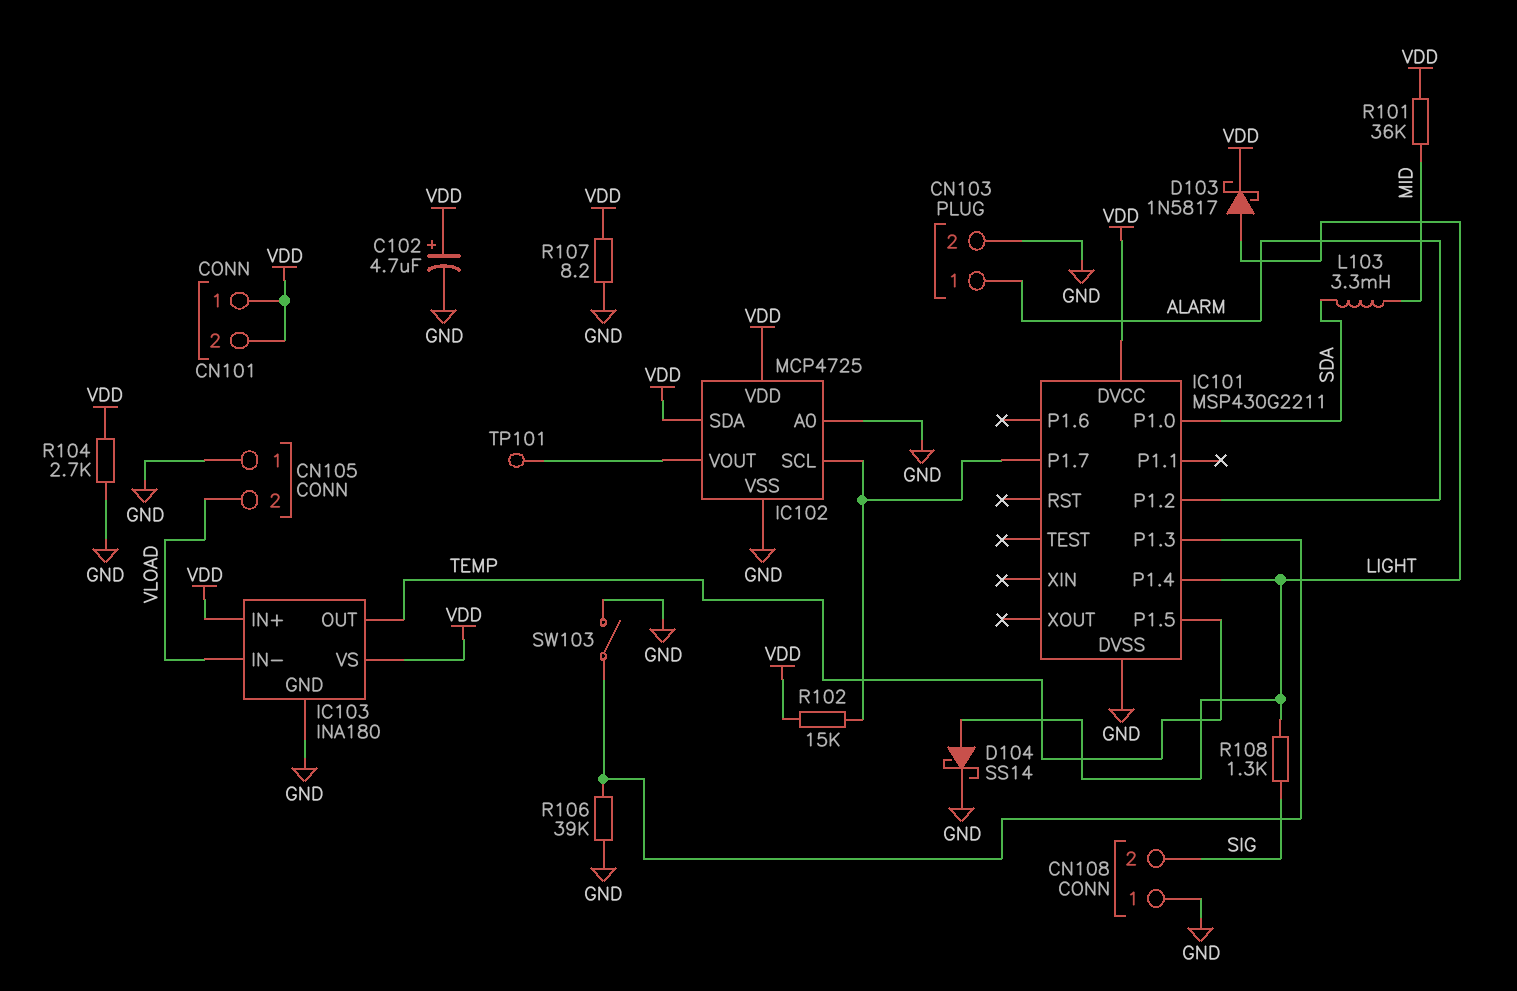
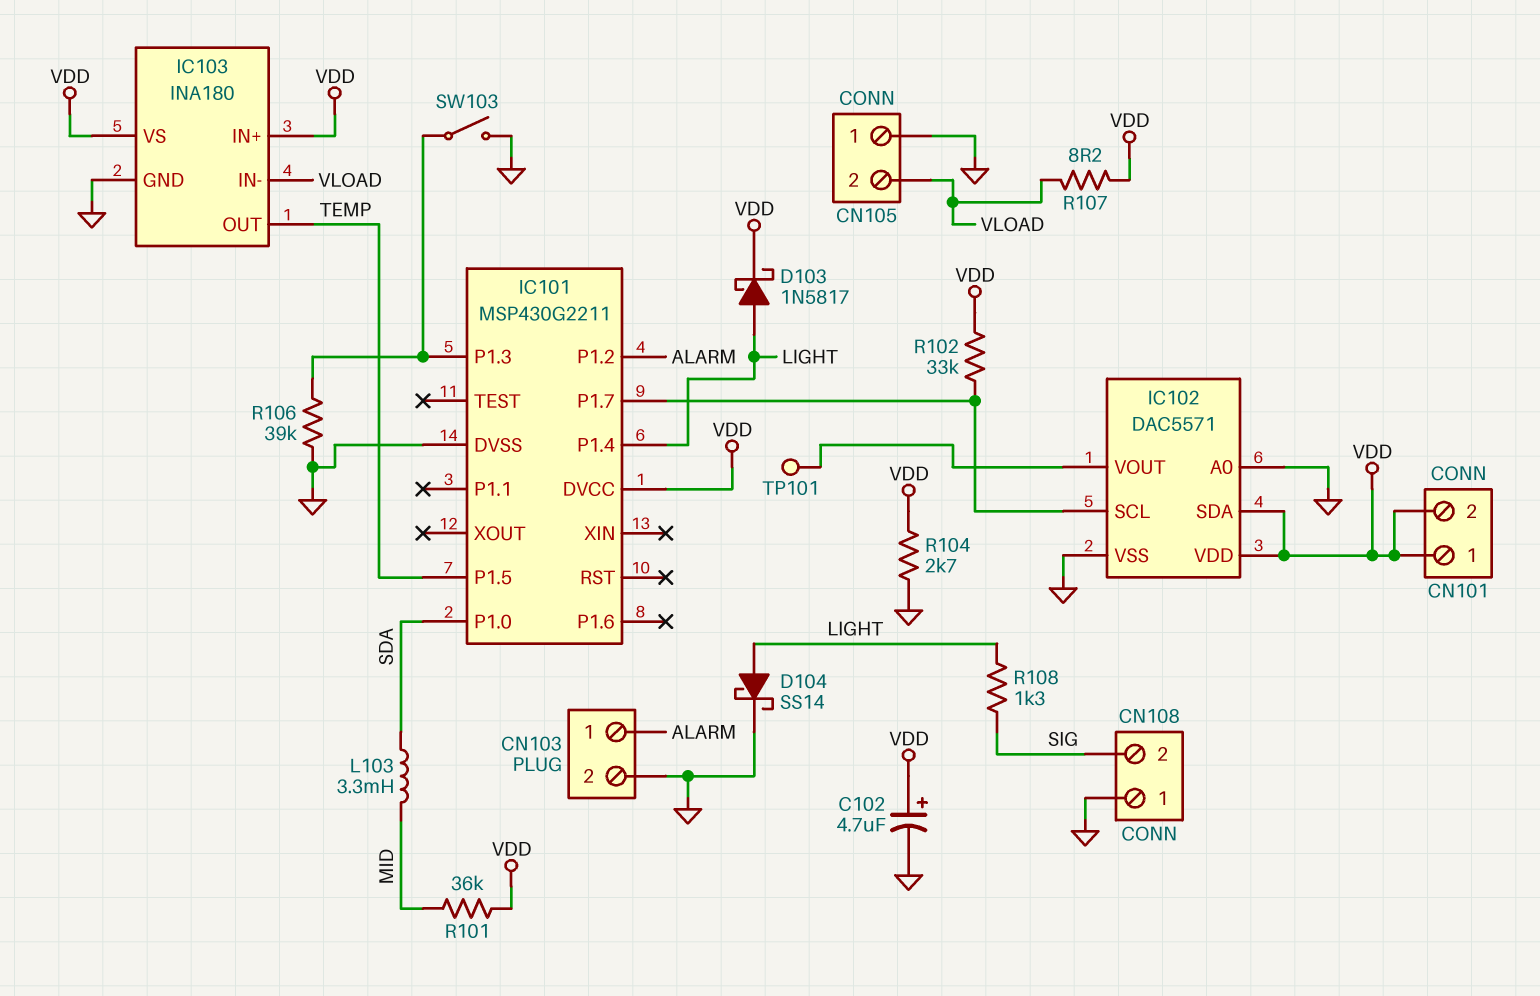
IC102: MCP4725 -> DAC5571
R102: 15k (IC101/P1.7, VDD) -> 33k (IC101/P1.7, VDD)
R107: 8.2 (GND, VDD) -> 8.2 (VDD, VLOAD)

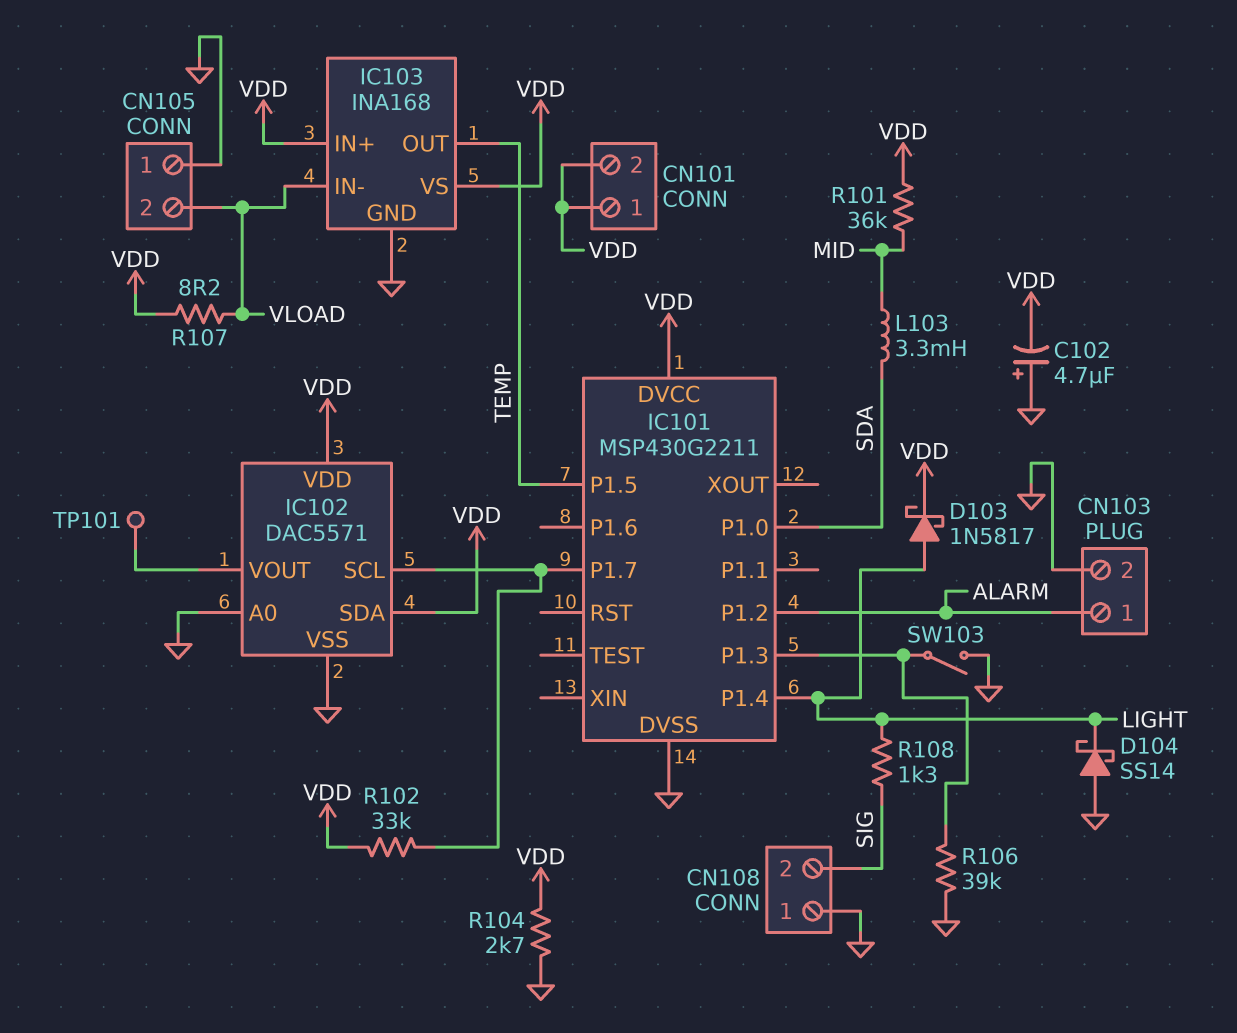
C102: 4.7uF (plus VDD, minus GND) -> 4.7uF (plus GND, minus VDD)
D104: schottky SS14 (A LIGHT, K GND) -> schottky SS14 (A GND, K LIGHT)
IC103: INA180 -> INA168

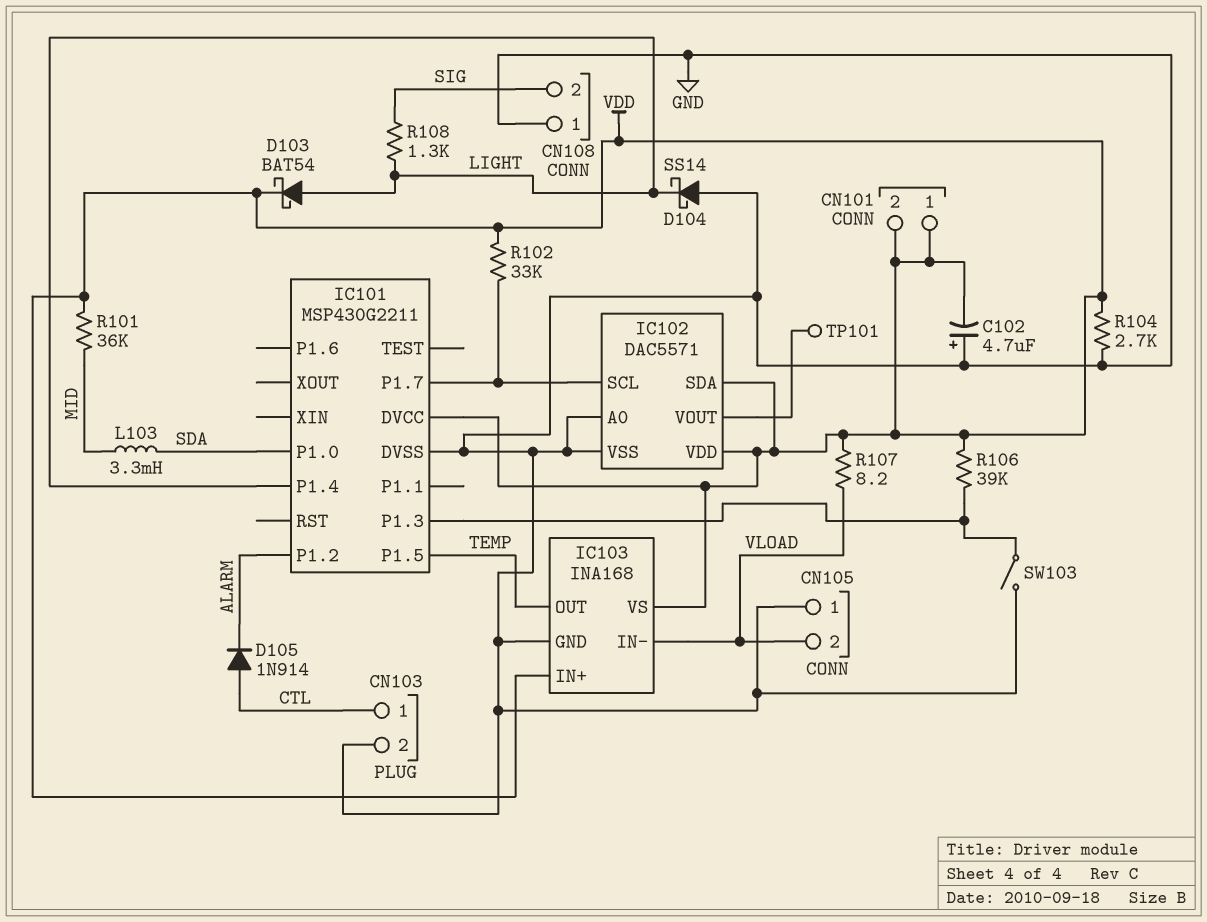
CN103 pin 1: ALARM -> CTL
D103: schottky 1N5817 (A LIGHT, K VDD) -> schottky BAT54 (A LIGHT, K VDD)
D105: none -> diode 1N914 (A CTL, K ALARM)
R106: 39k (GND, IC101/P1.3) -> 39k (IC101/P1.3, VDD)

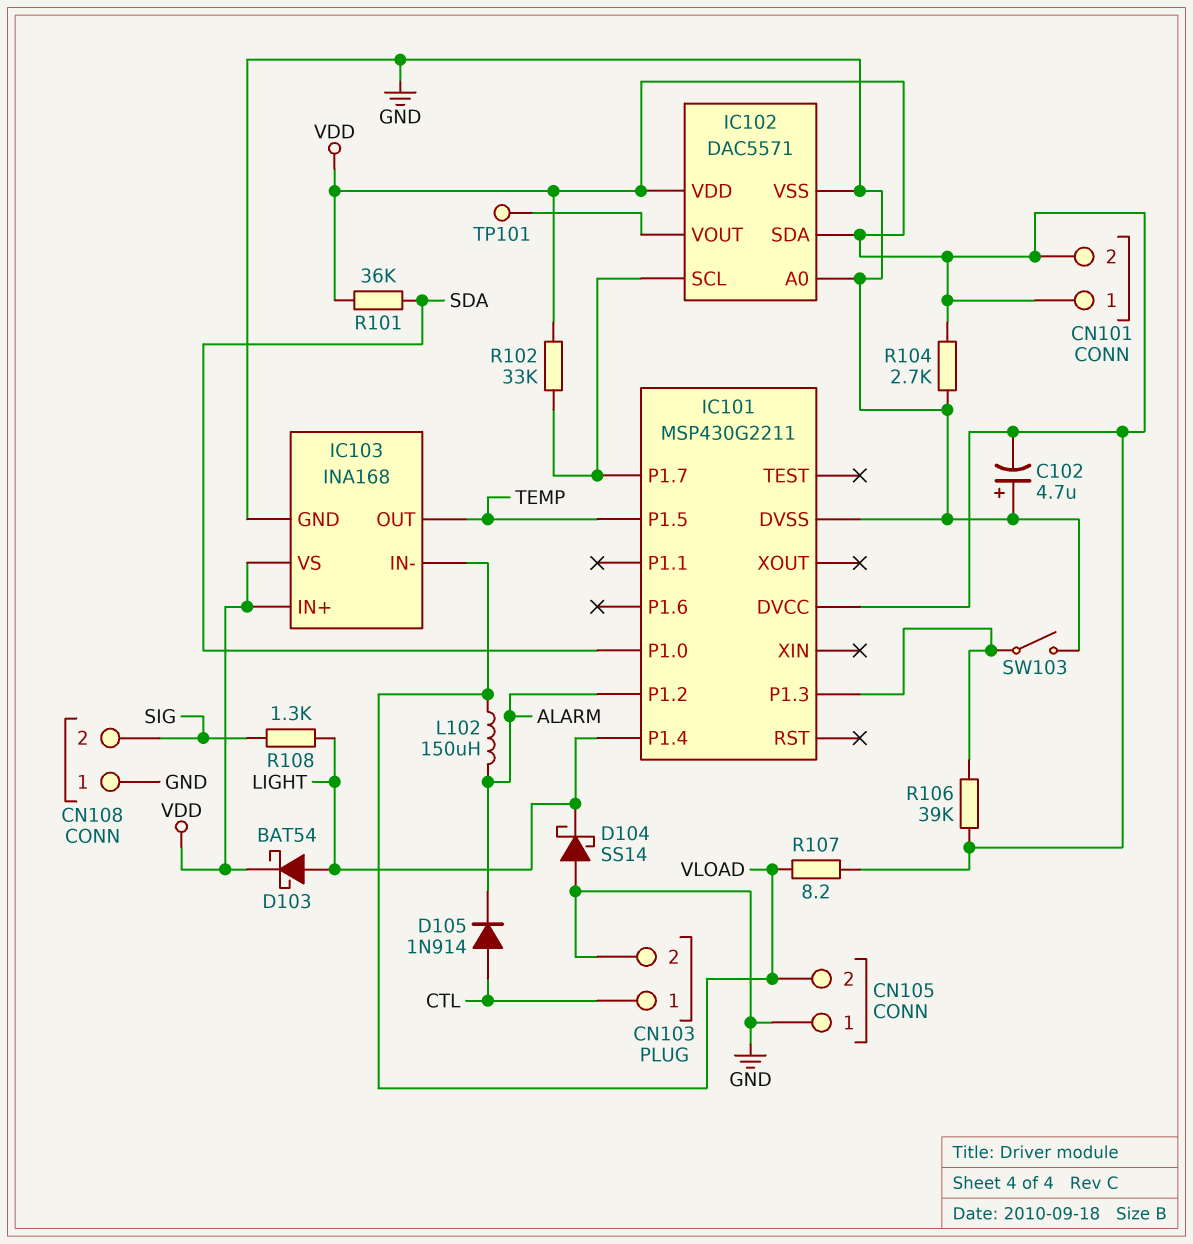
L102: none -> 150uH (ALARM, VLOAD)
L103: 3.3mH (MID, SDA) -> none
R101: 36k (MID, VDD) -> 36k (SDA, VDD)

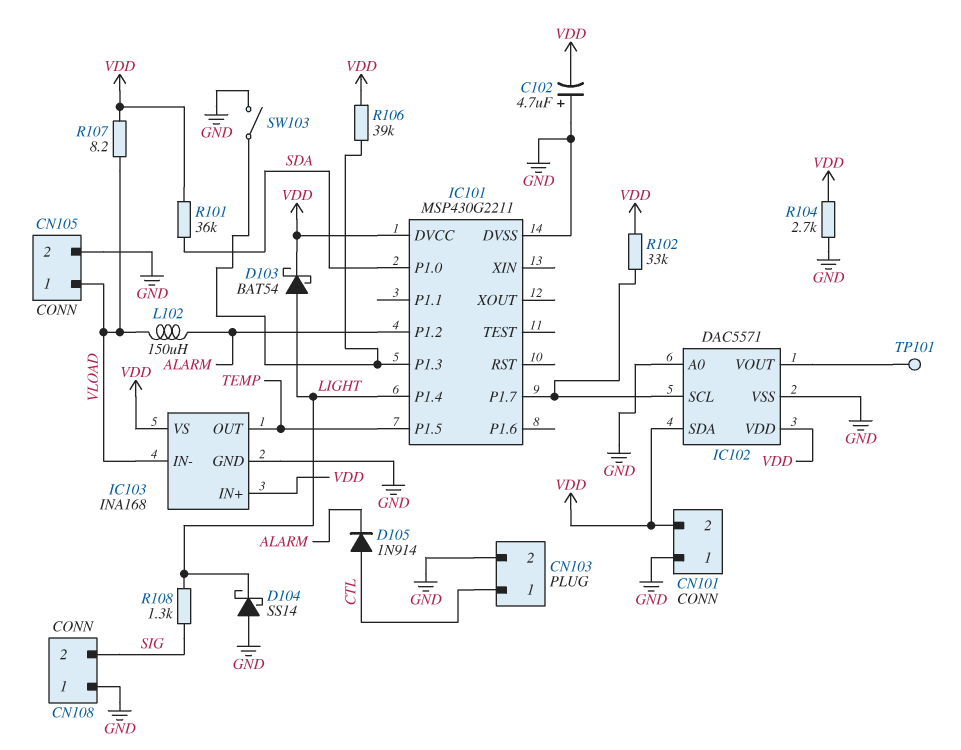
CN101 pin 1: VDD -> GND
CN105 pin 1: GND -> VLOAD
CN105 pin 2: VLOAD -> GND

